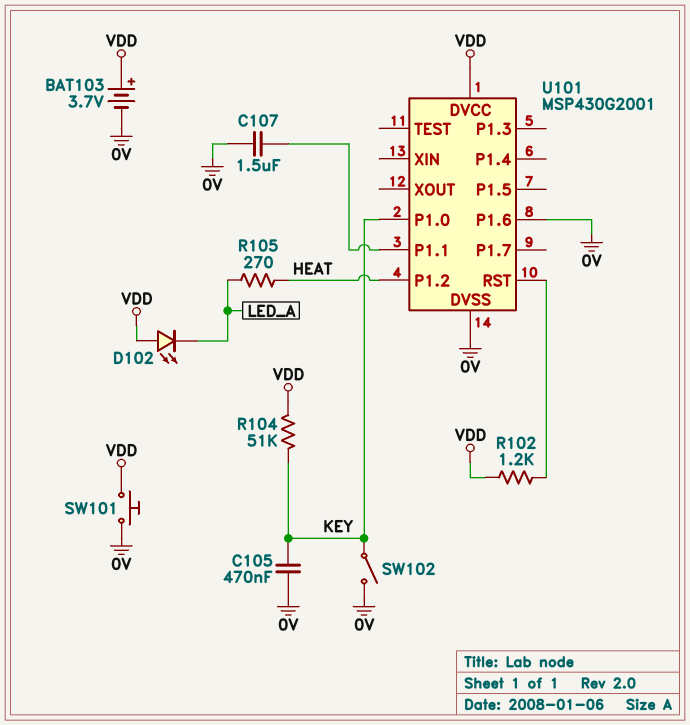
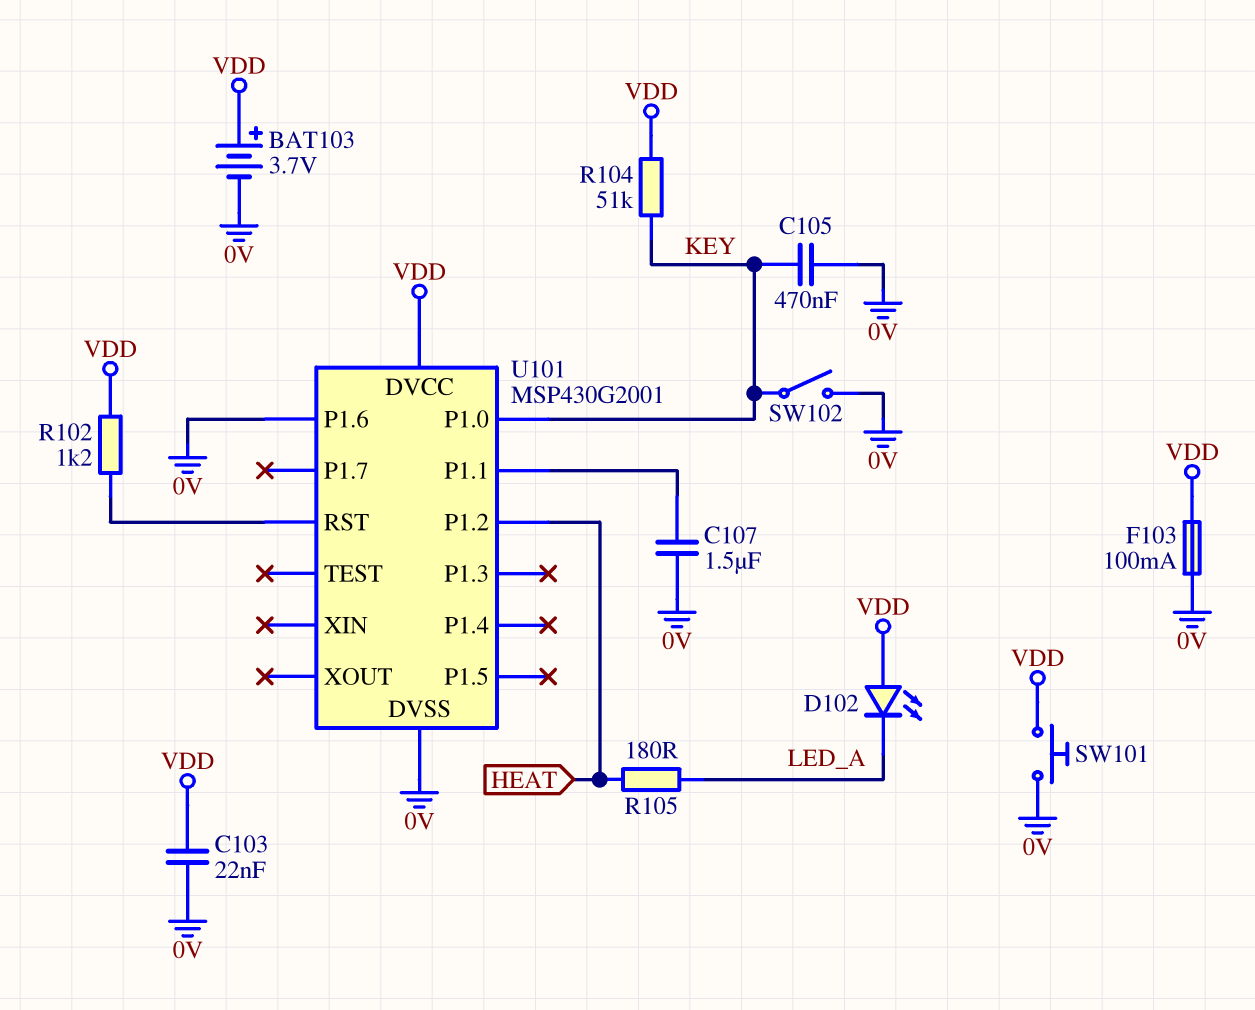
C103: none -> 22nF (0V, VDD)
F103: none -> 100mA (0V, VDD)
R105: 270 (HEAT, LED_A) -> 180 (HEAT, LED_A)

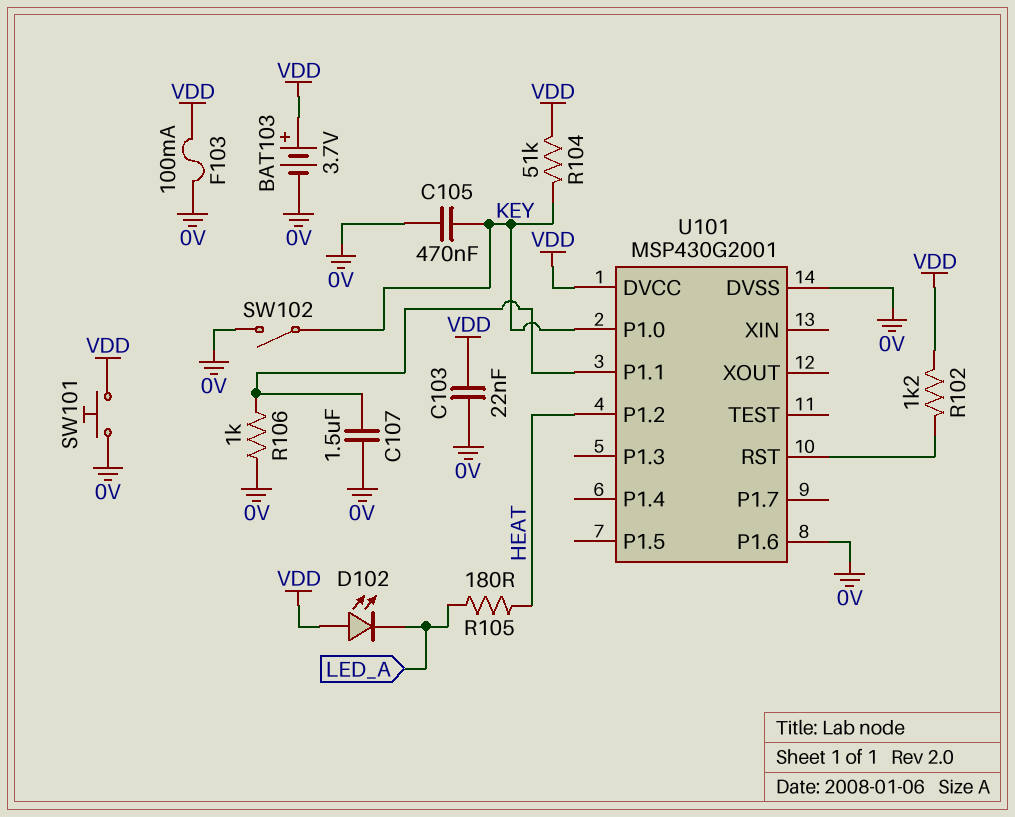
R106: none -> 1k (0V, U101/P1.1)

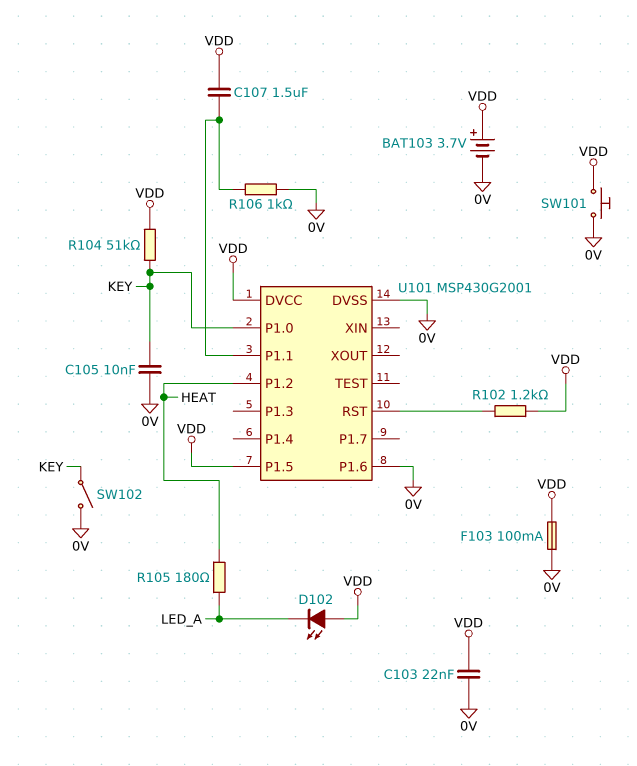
C105: 470nF (0V, KEY) -> 10nF (0V, KEY)
C107: 1.5uF (0V, U101/P1.1) -> 1.5uF (U101/P1.1, VDD)
U101 pin P1.5: none -> VDD

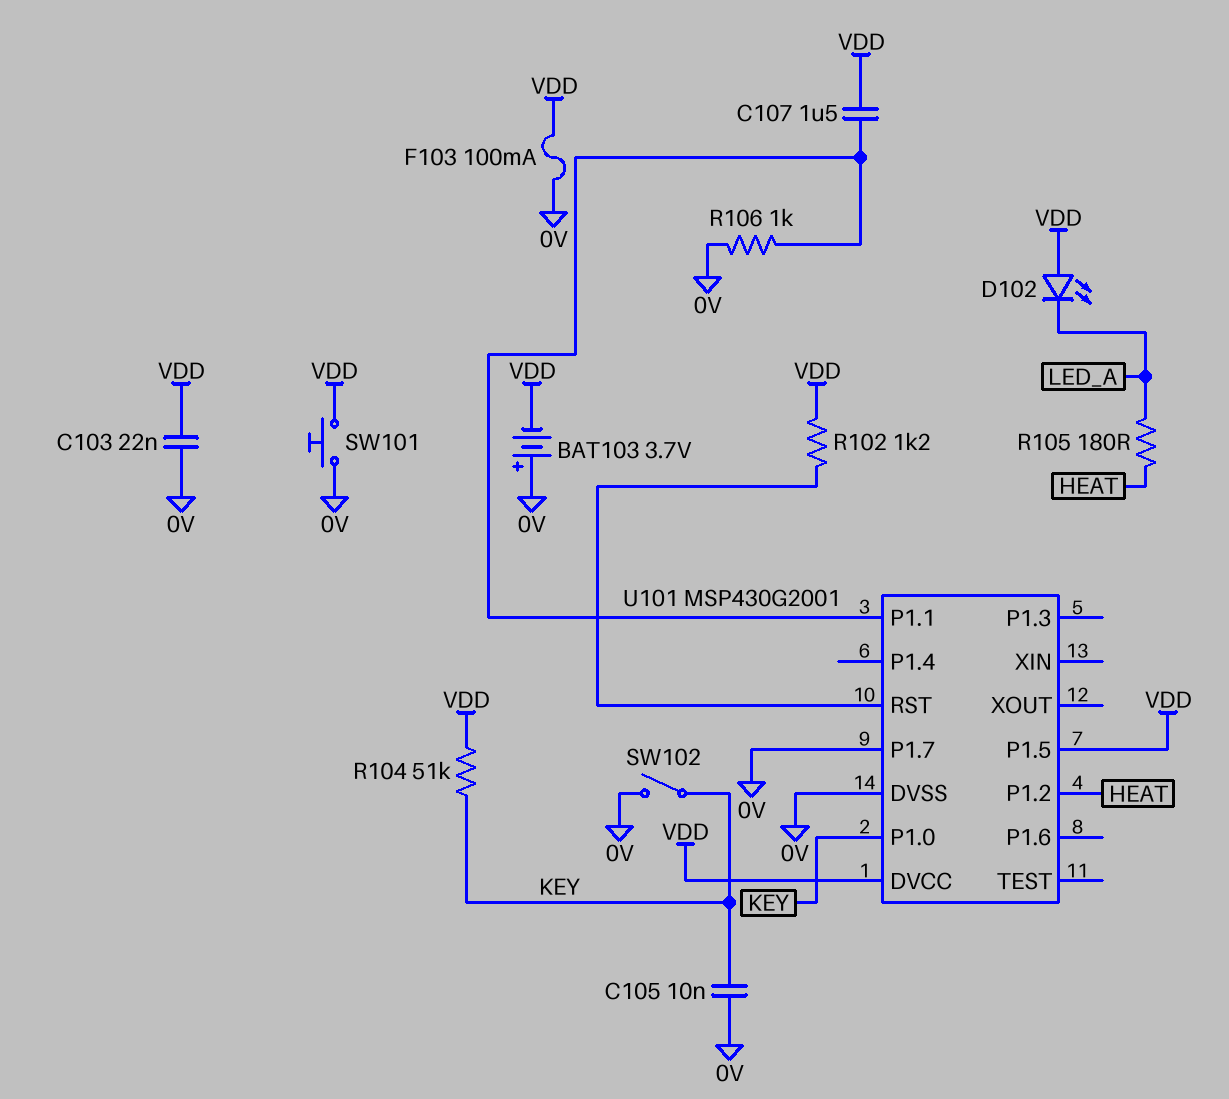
BAT103: 3.7V (plus VDD, minus 0V) -> 3.7V (plus 0V, minus VDD)
U101 pin P1.6: 0V -> none
U101 pin P1.7: none -> 0V

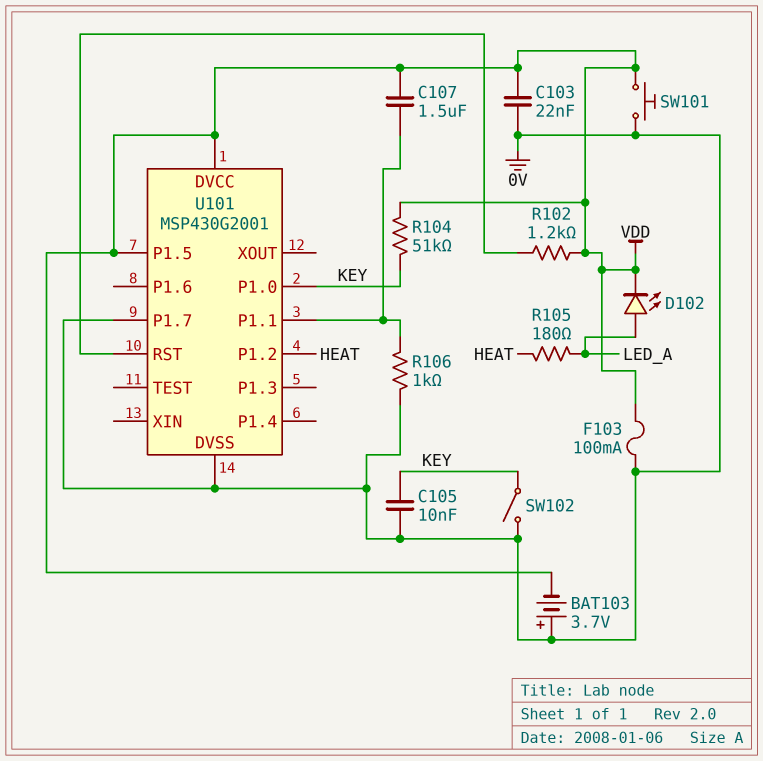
D102: LED (A VDD, K LED_A) -> LED (A LED_A, K VDD)

